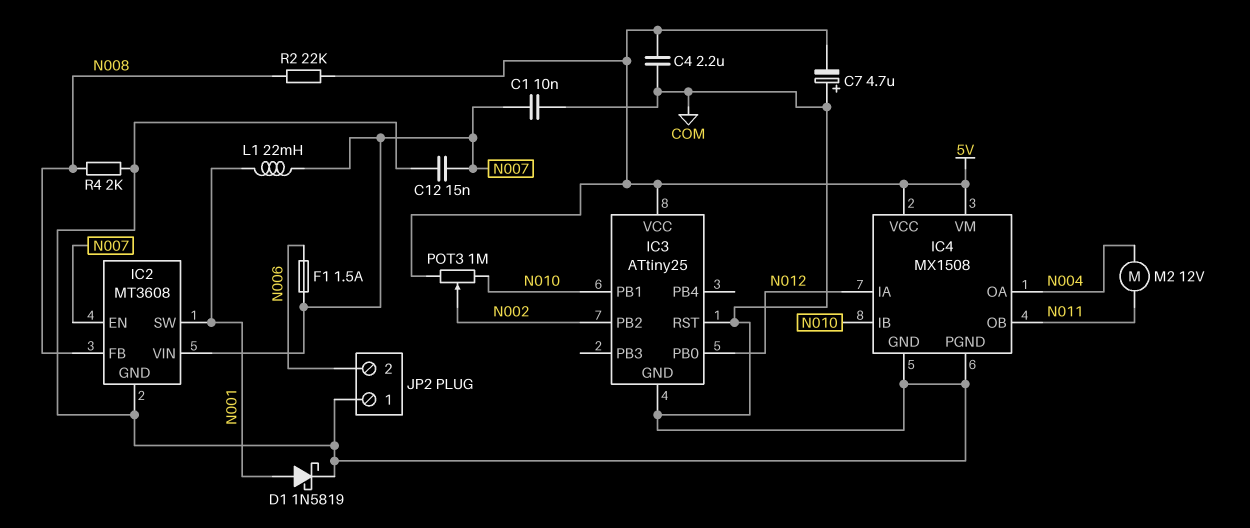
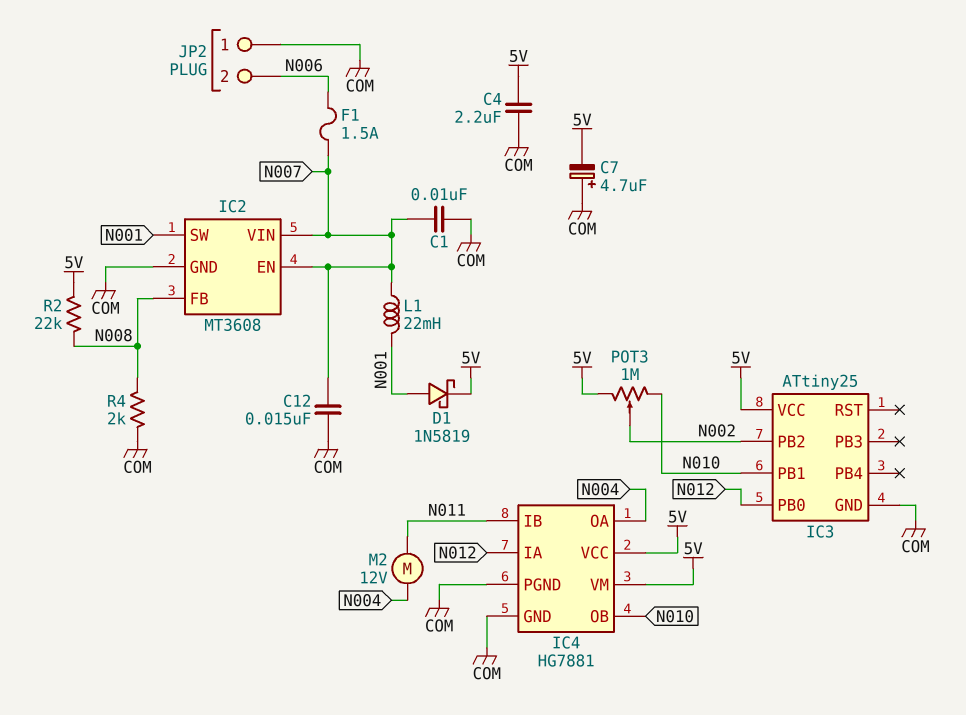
D1: schottky 1N5819 (A N001, K COM) -> schottky 1N5819 (A N001, K 5V)
IC3 pin RST: COM -> none
IC4: MX1508 -> HG7881
IC4 pin IB: N010 -> N011
IC4 pin OB: N011 -> N010

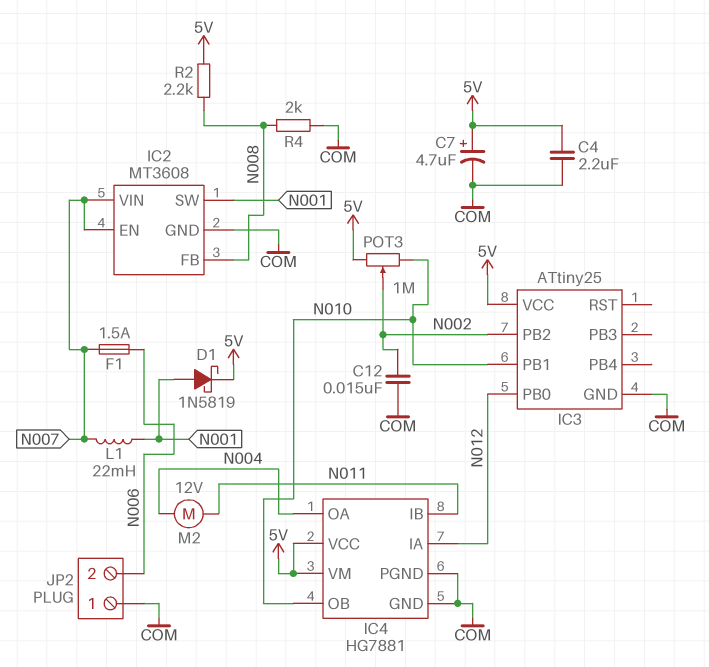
C1: 10nF (COM, N007) -> none
C7: 4.7uF (plus COM, minus 5V) -> 4.7uF (plus 5V, minus COM)
C12: 15nF (COM, N007) -> 15nF (COM, N002)
R2: 22k (5V, N008) -> 2.2k (5V, N008)

